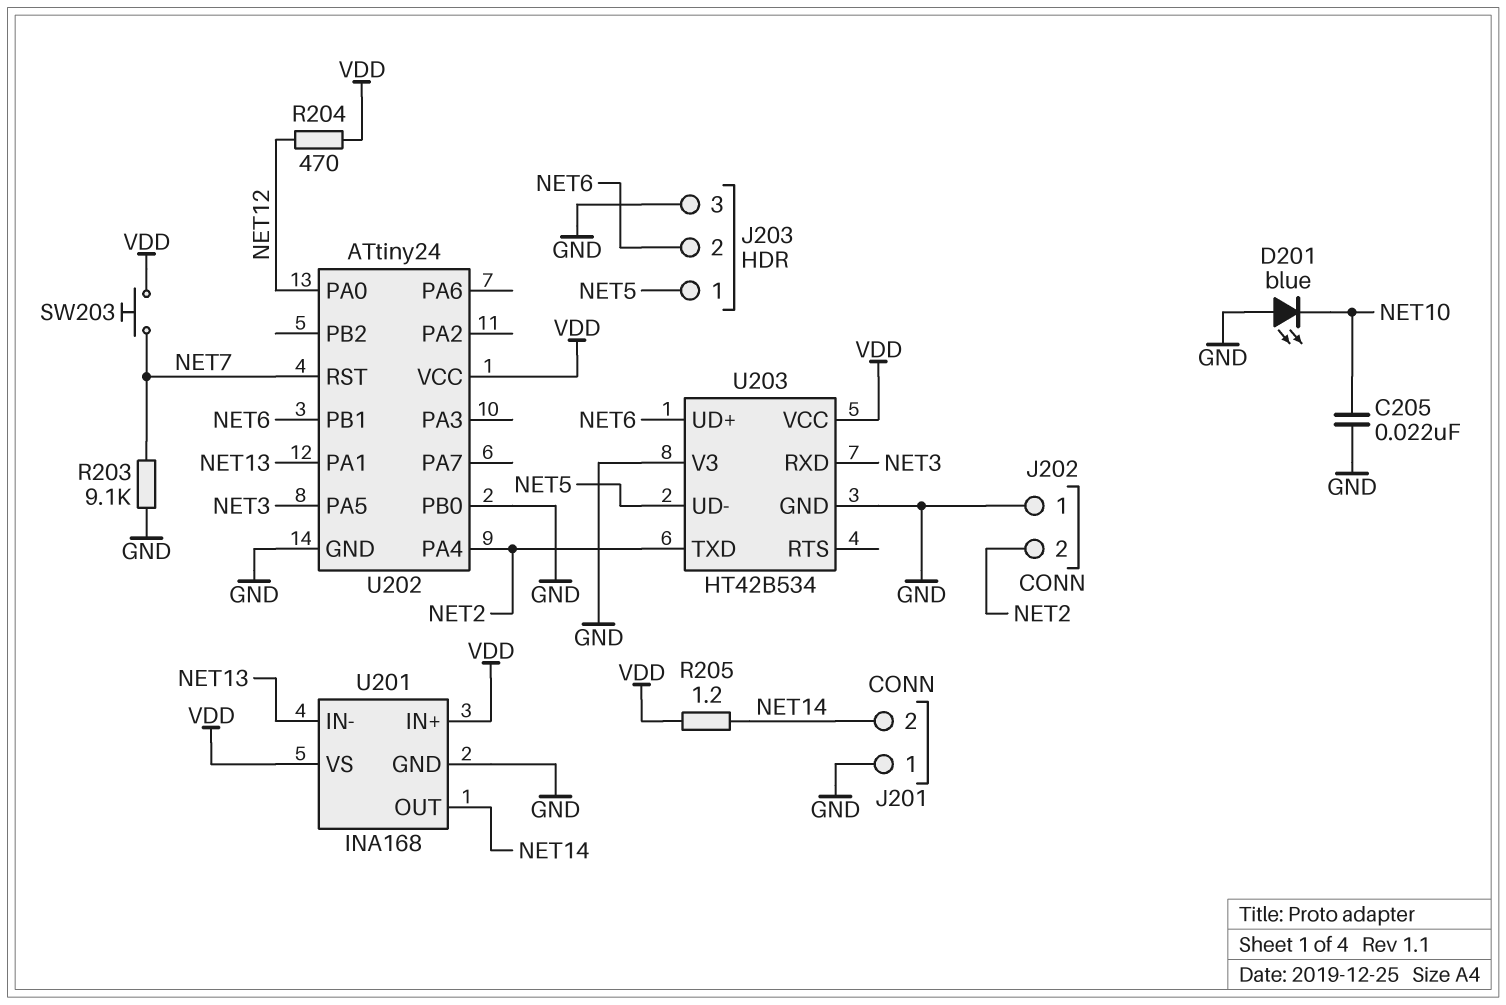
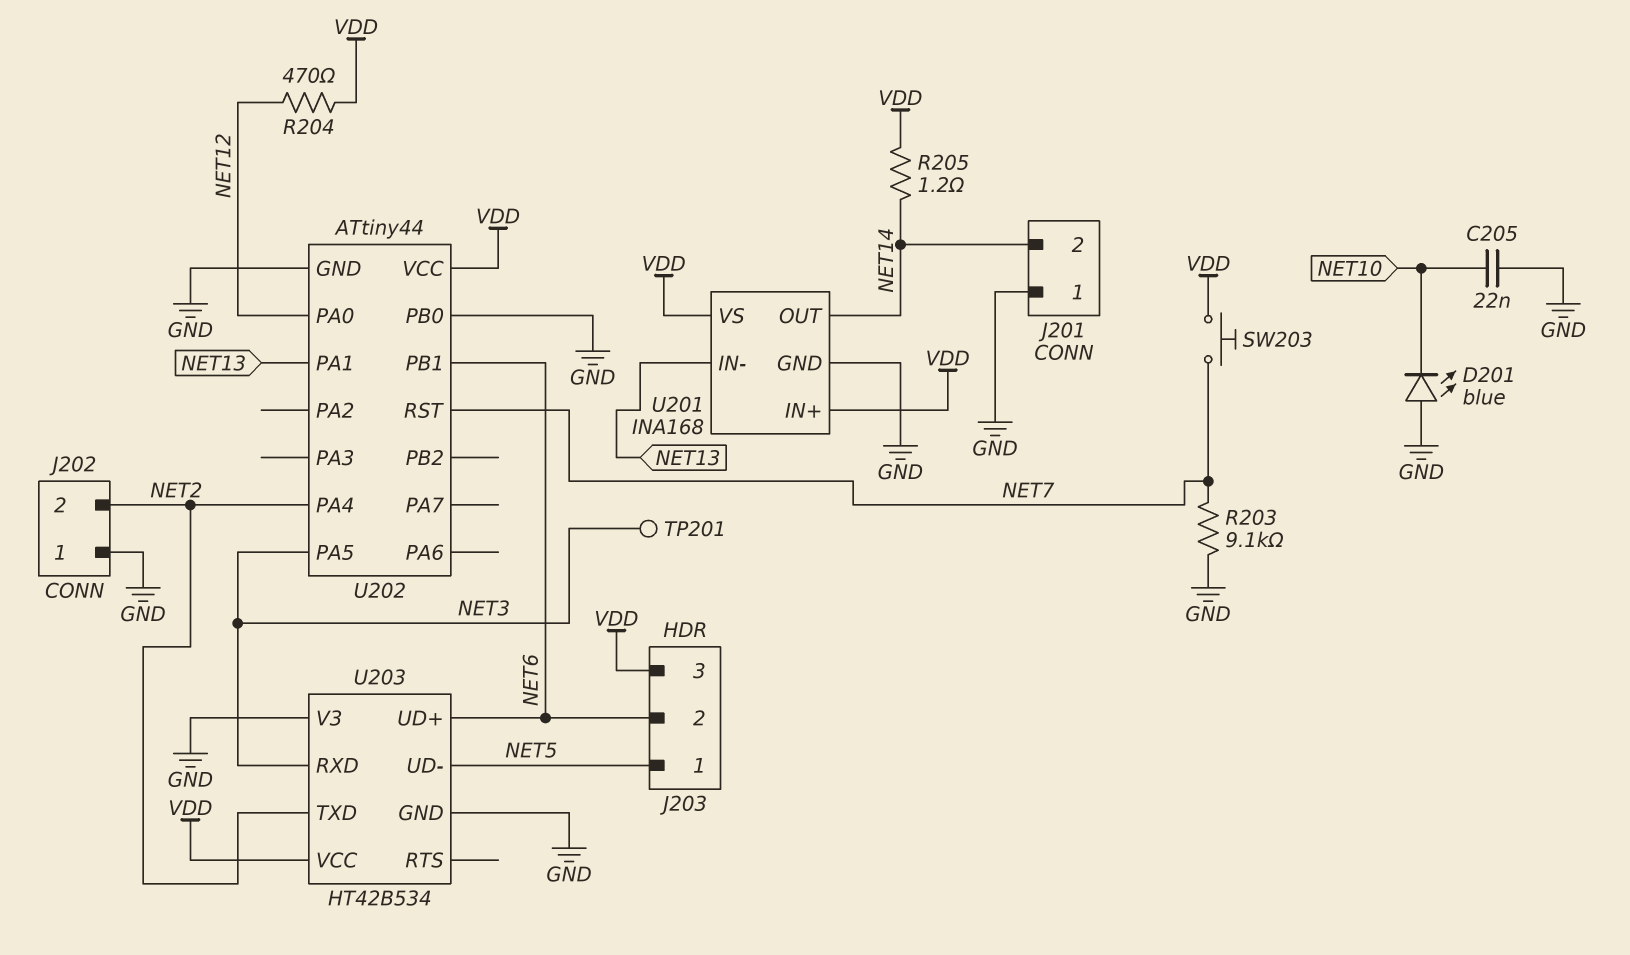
J203 pin 3: GND -> VDD
TP201: none -> test point (NET3)
U202: ATtiny24 -> ATtiny44

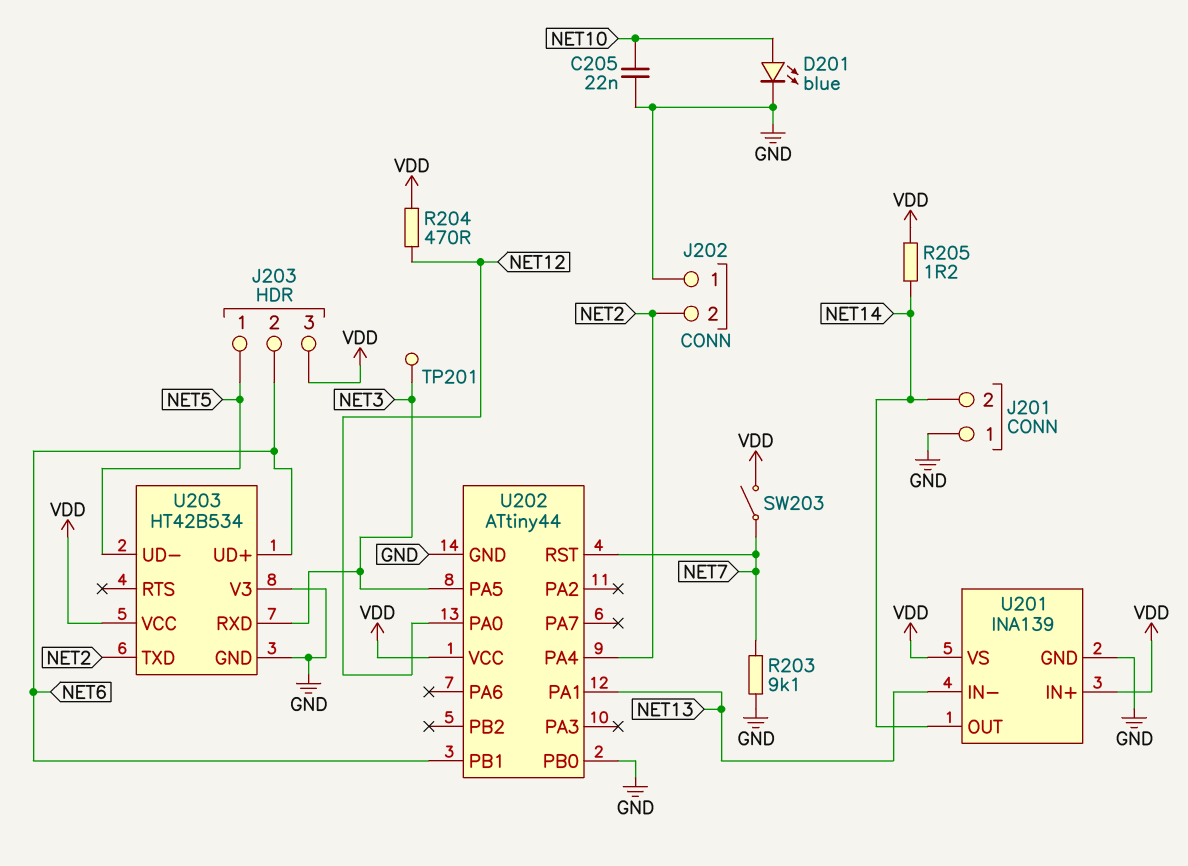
D201: LED blue (A GND, K NET10) -> LED blue (A NET10, K GND)
SW203: button (NET7, VDD) -> switch (NET7, VDD)
U201: INA168 -> INA139

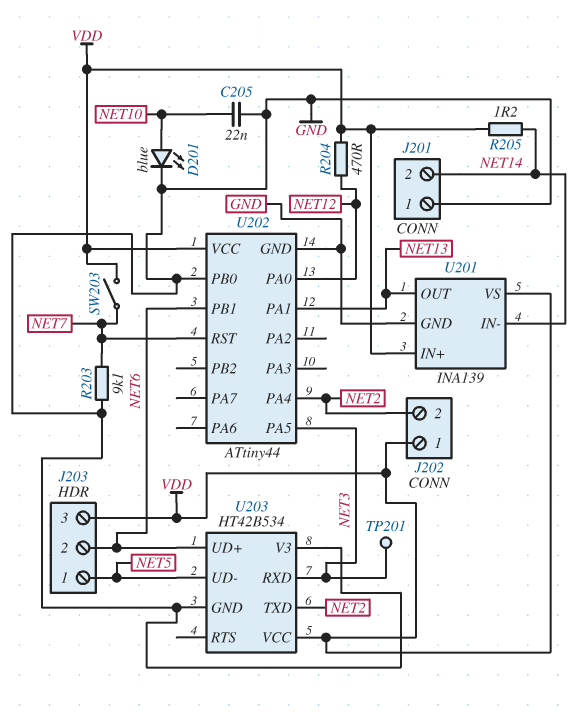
J202 pin 1: GND -> VDD
U201 pin IN-: NET13 -> NET14
U201 pin OUT: NET14 -> NET13

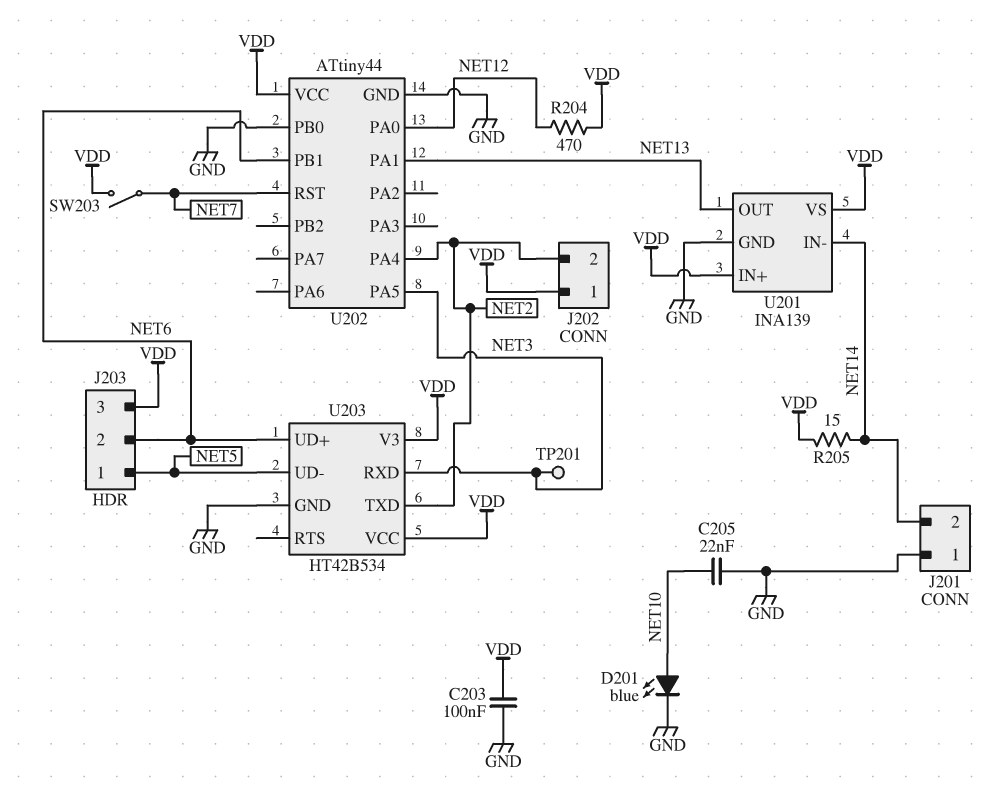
C203: none -> 100nF (GND, VDD)
R203: 9.1k (GND, NET7) -> none
R205: 1.2 (NET14, VDD) -> 15 (NET14, VDD)
U203 pin V3: GND -> VDD

